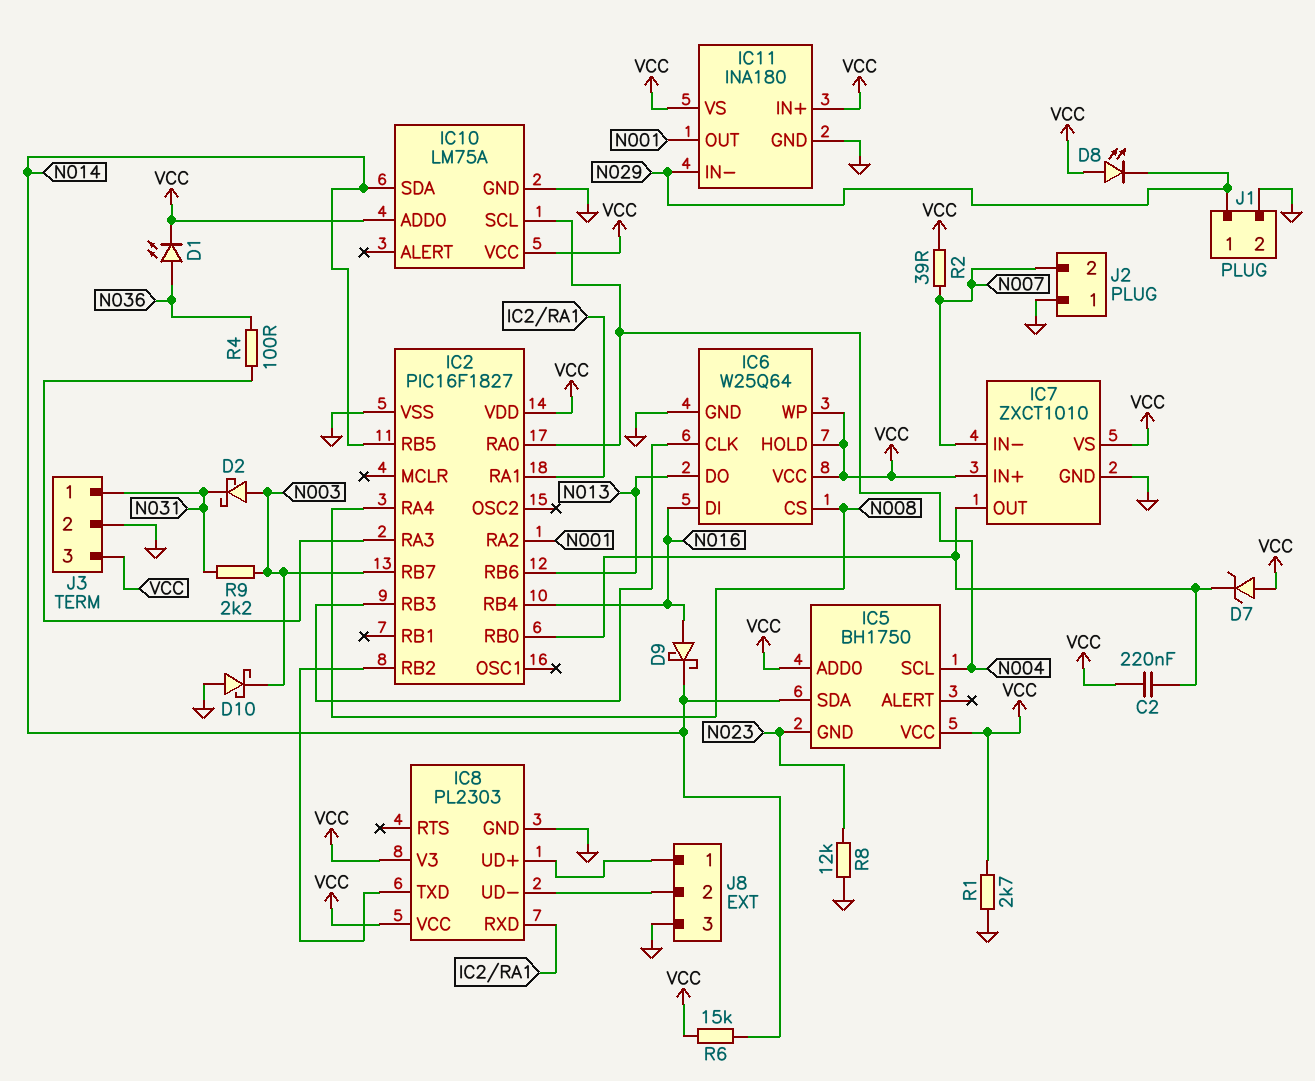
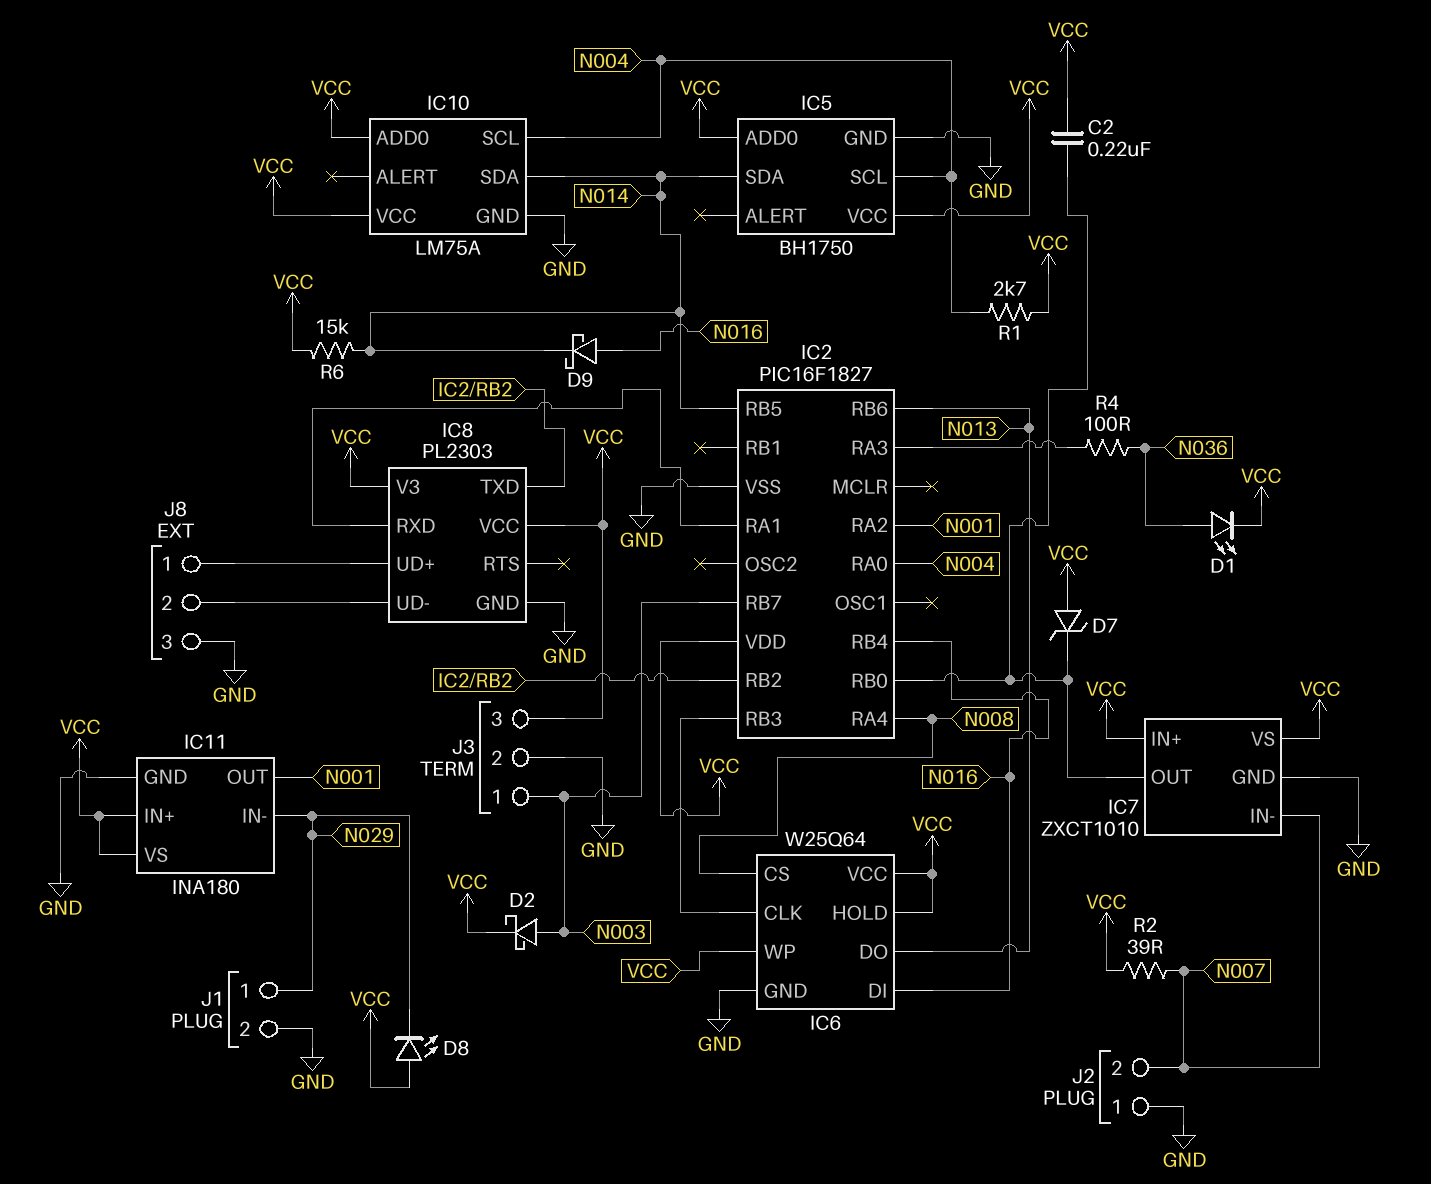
D2: schottky (A N003, K N031) -> schottky (A N003, K VCC)
D10: schottky (A GND, K N003) -> none
IC5 pin GND: N023 -> GND
J3 pin 1: N031 -> N003
R1: 2.7k (GND, VCC) -> 2.7k (N004, VCC)
R8: 12k (GND, N023) -> none
R9: 2.2k (N003, N031) -> none

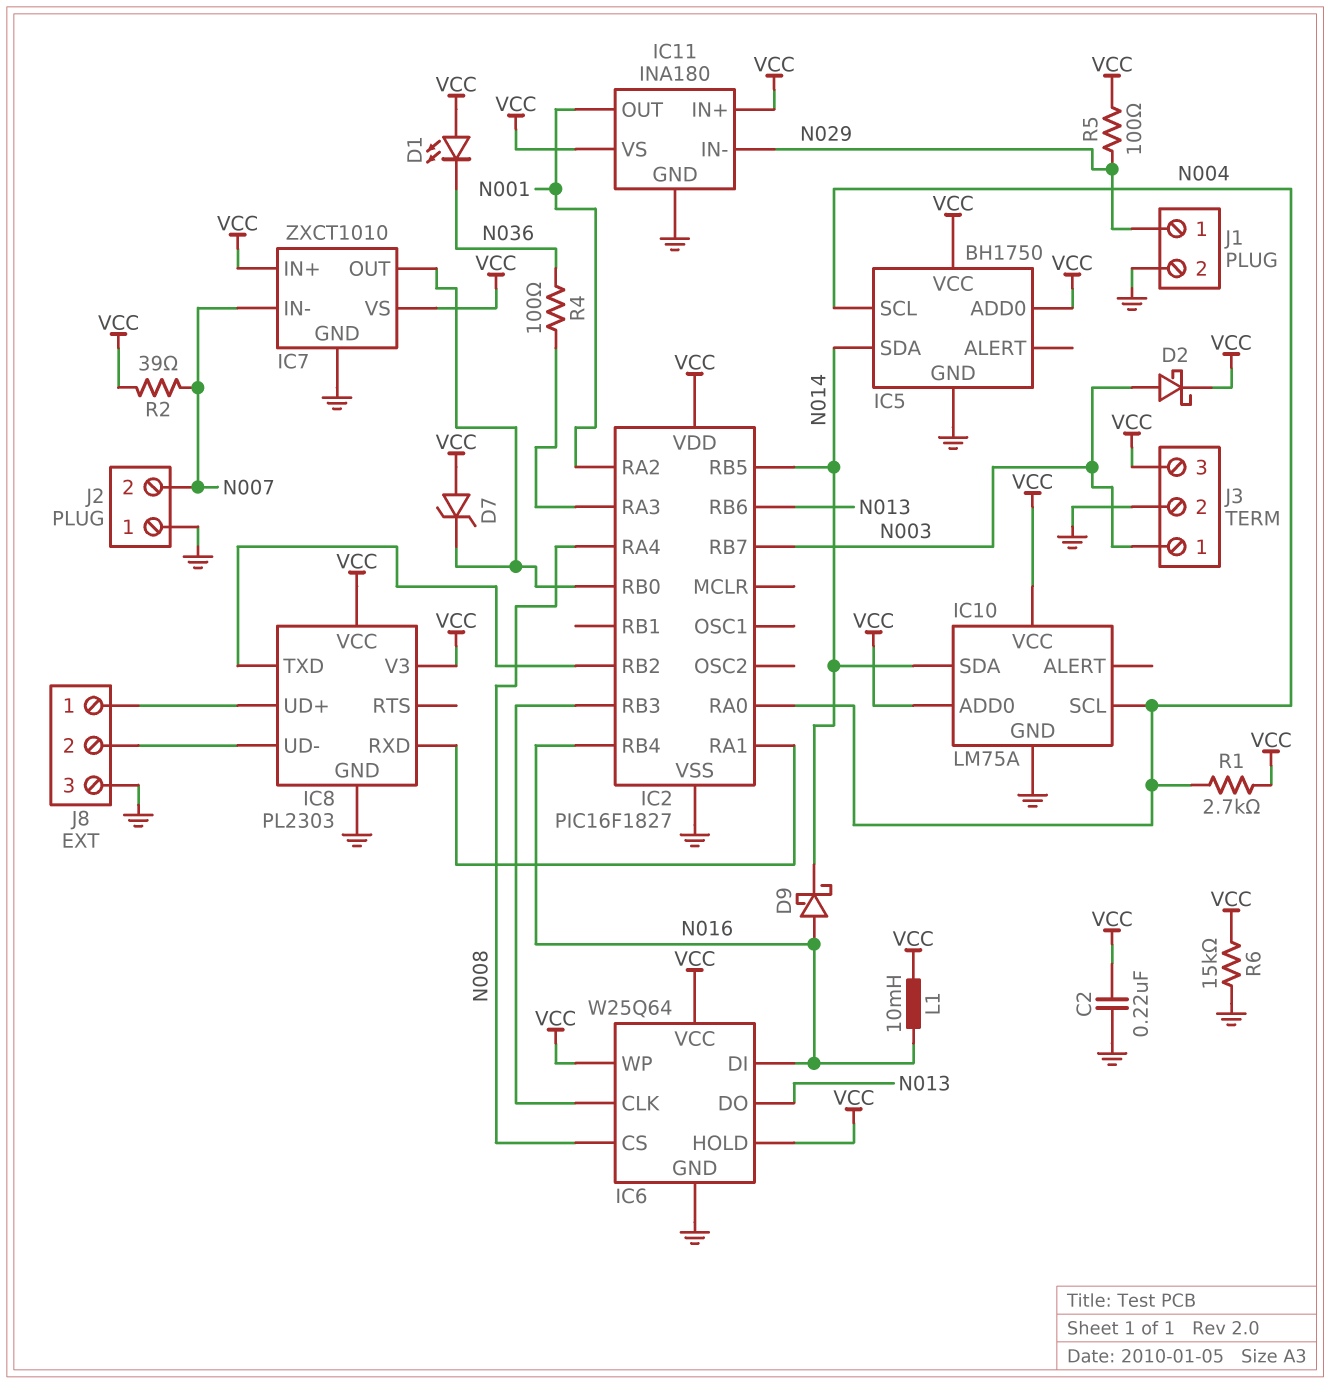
C2: 220nF (IC2/RB0, VCC) -> 220nF (GND, VCC)
D1: LED (A N036, K VCC) -> LED (A VCC, K N036)
D8: LED (A VCC, K N029) -> none
L1: none -> 10mH (N016, VCC)
R5: none -> 100 (N029, VCC)
R6: 15k (N014, VCC) -> 15k (GND, VCC)

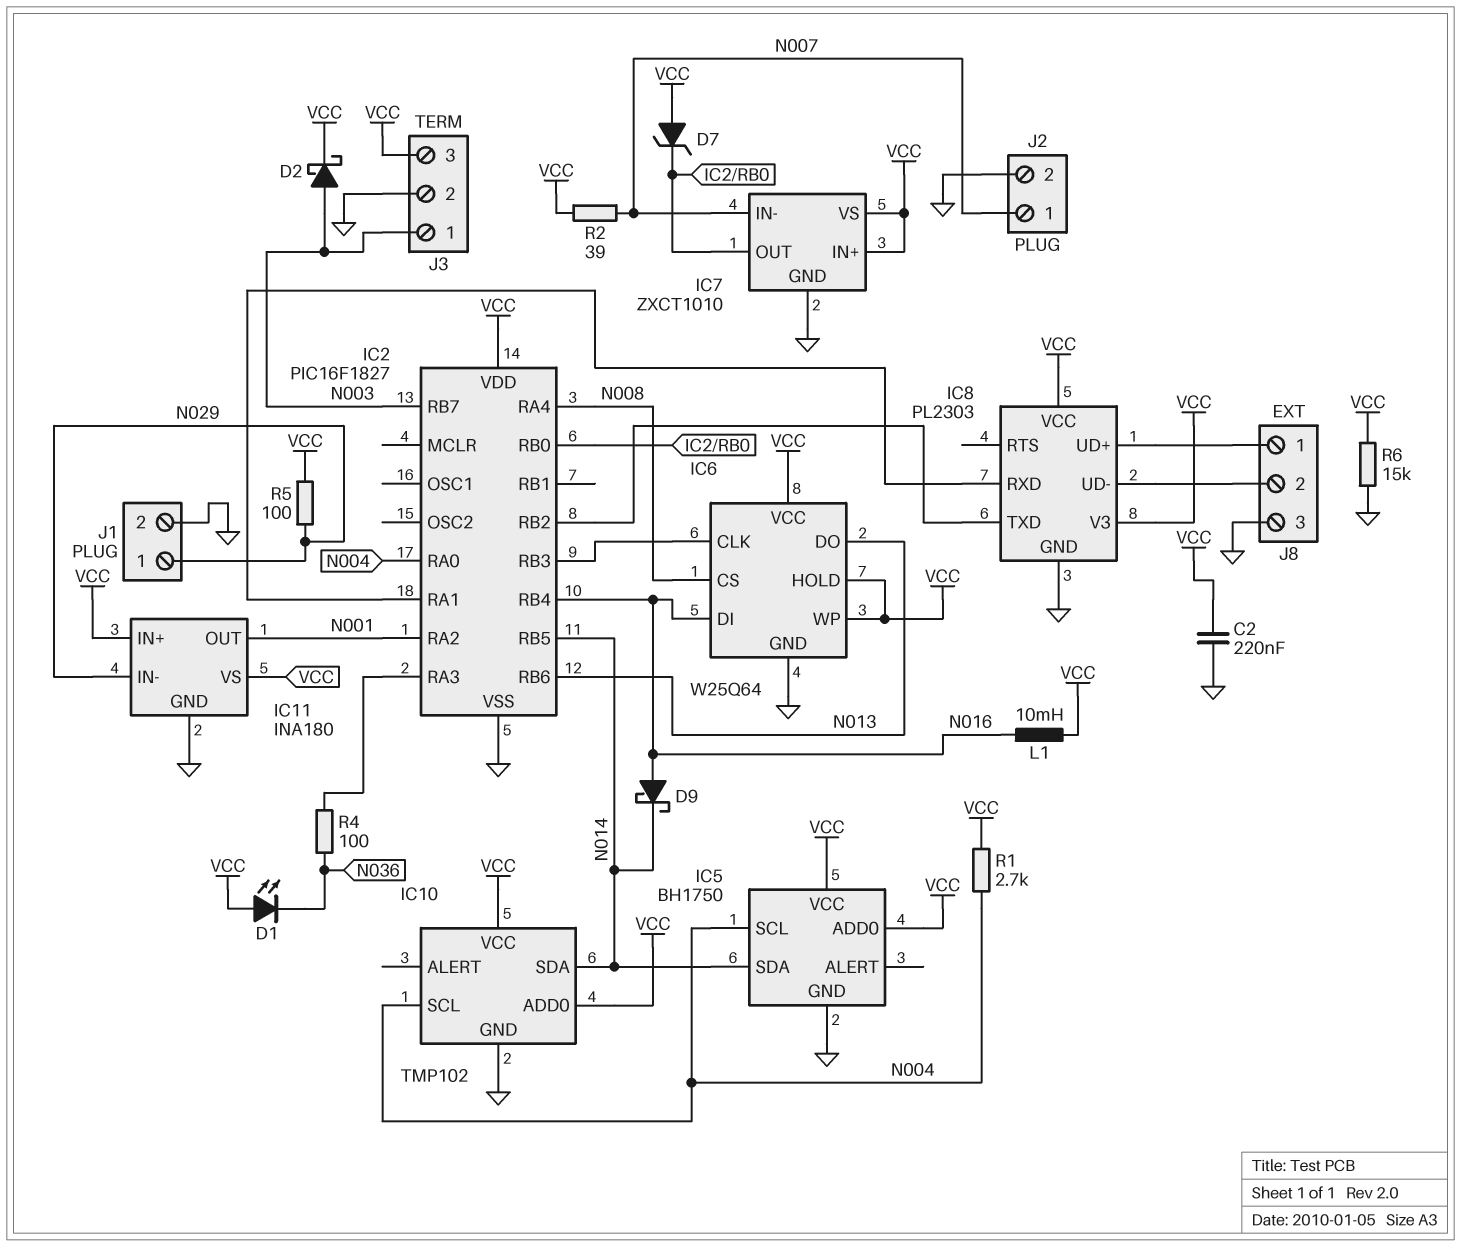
IC10: LM75A -> TMP102
J2 pin 1: GND -> N007
J2 pin 2: N007 -> GND

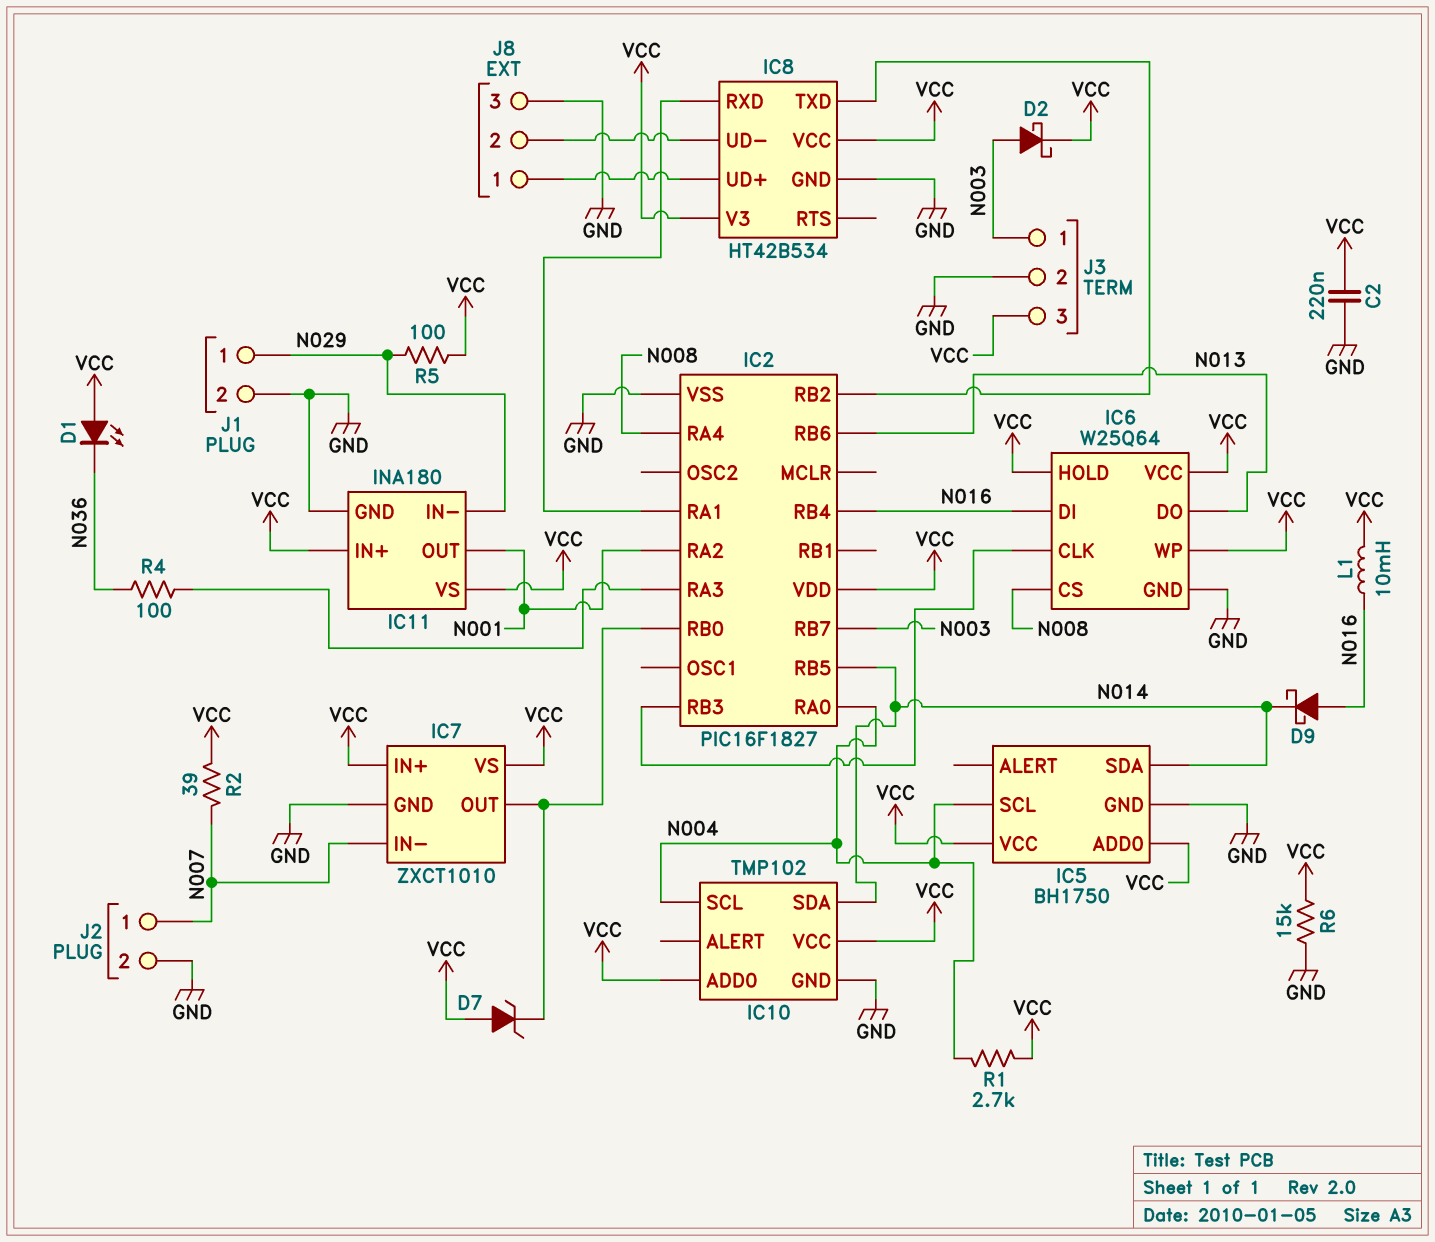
IC8: PL2303 -> HT42B534

